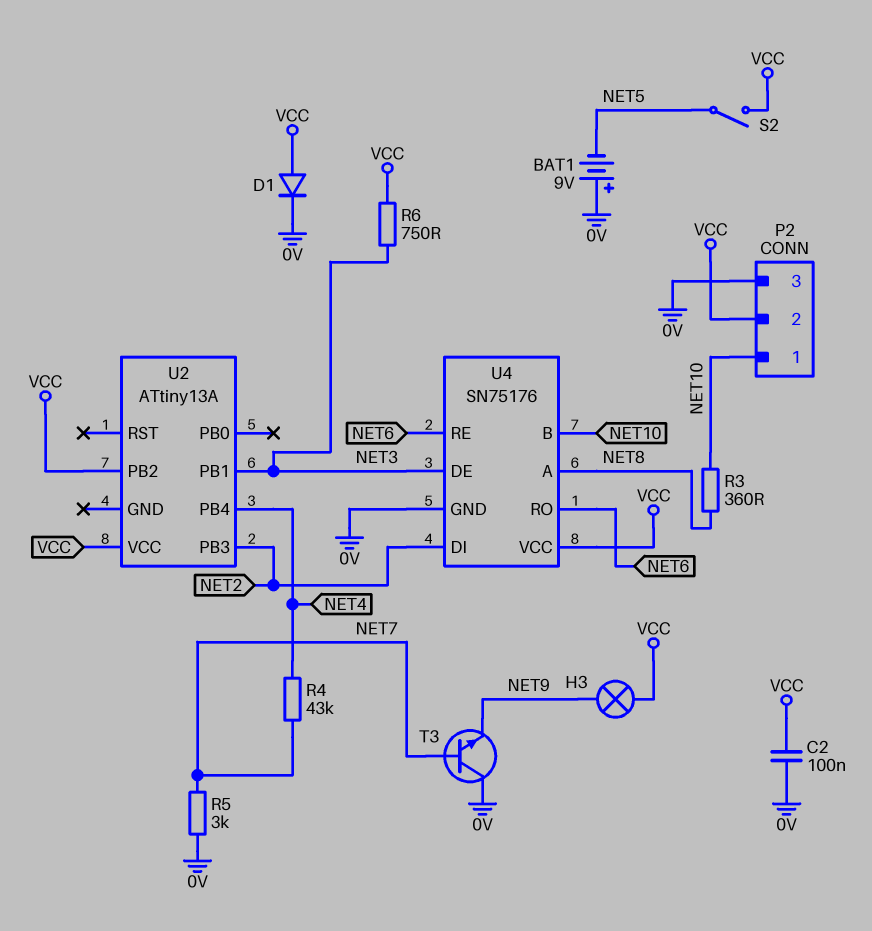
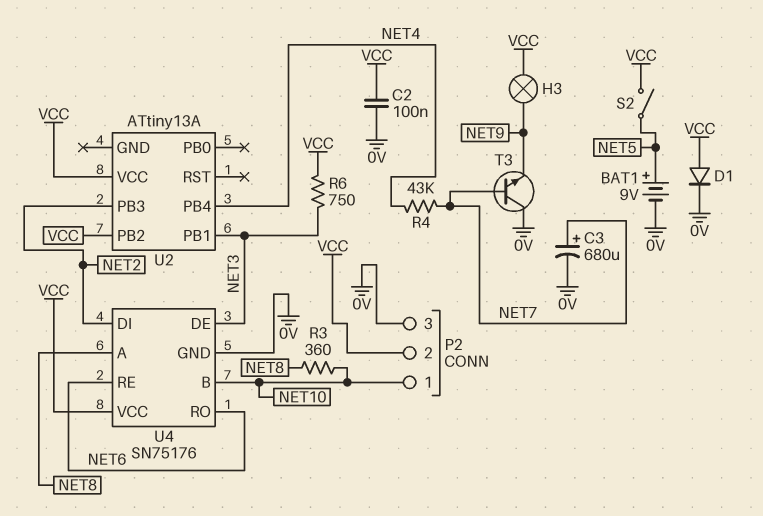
BAT1: 9V (plus 0V, minus NET5) -> 9V (plus NET5, minus 0V)
C3: none -> 680uF (plus NET7, minus 0V)
R5: 3k (0V, NET7) -> none

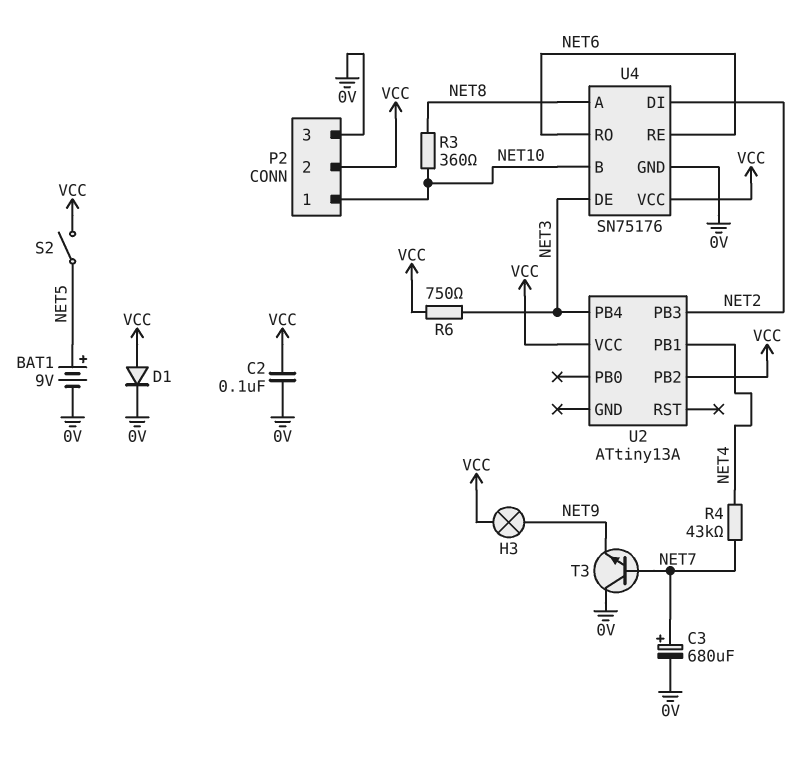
U2 pin PB1: NET3 -> NET4
U2 pin PB4: NET4 -> NET3

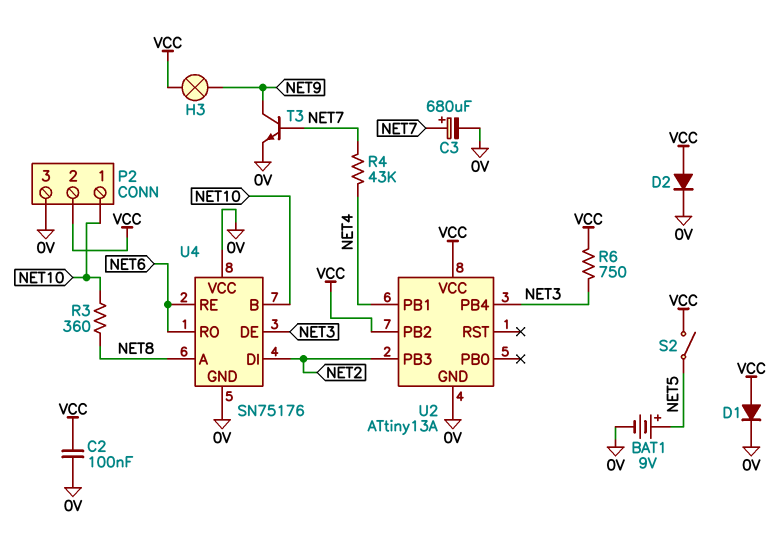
D2: none -> diode (A VCC, K 0V)
T3: NPN (B NET7, C 0V, E NET9) -> NPN (B NET7, C NET9, E 0V)
U2 pin GND: none -> 0V
U4 pin VCC: VCC -> 0V

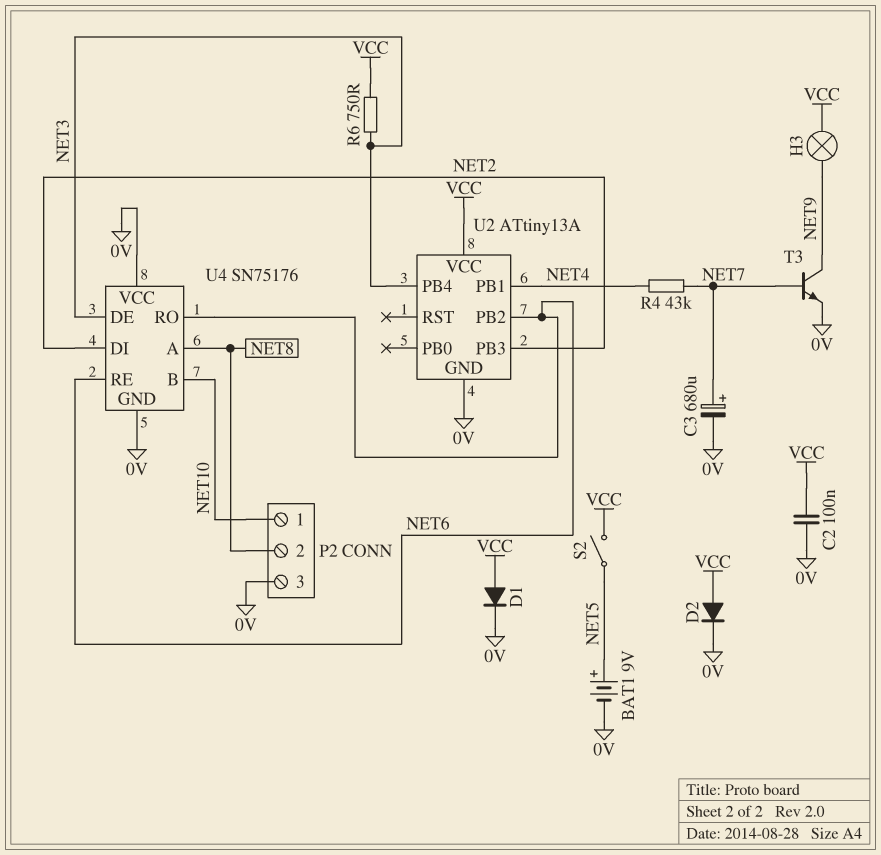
P2 pin 2: VCC -> NET8
R3: 360 (NET8, NET10) -> none
U2 pin PB2: VCC -> NET6

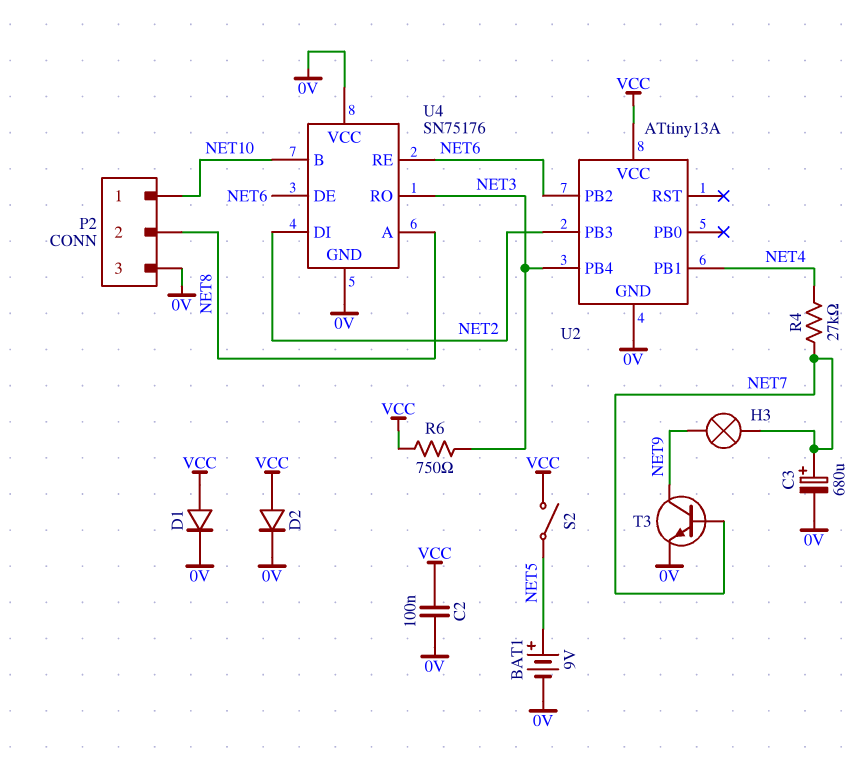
H3: lamp (NET9, VCC) -> lamp (NET7, NET9)
R4: 43k (NET4, NET7) -> 27k (NET4, NET7)
U4 pin DE: NET3 -> NET6
U4 pin RO: NET6 -> NET3

